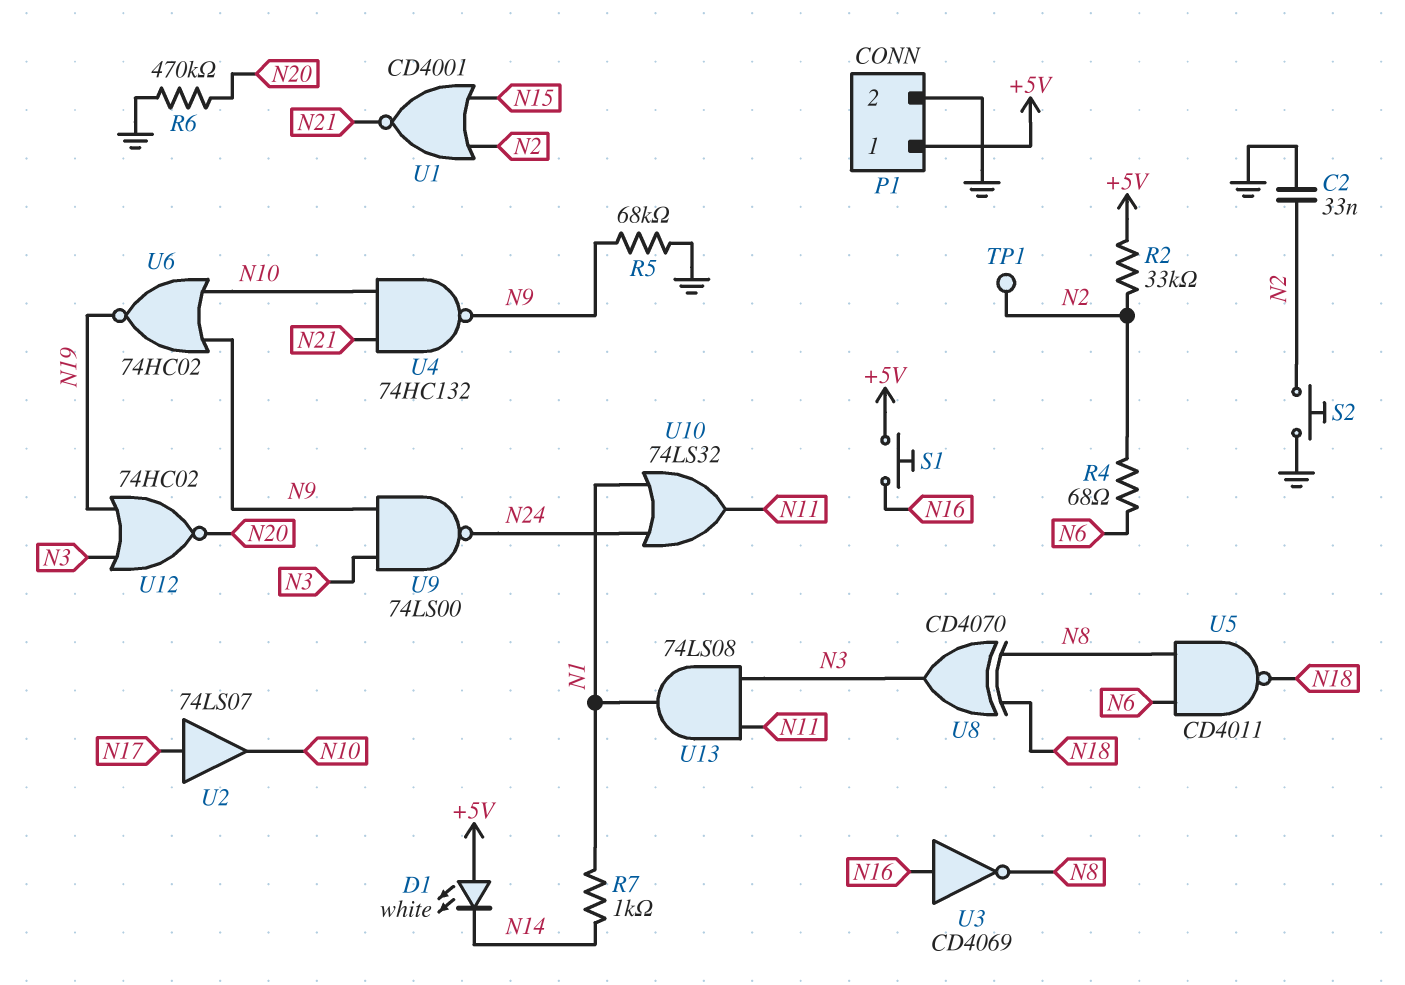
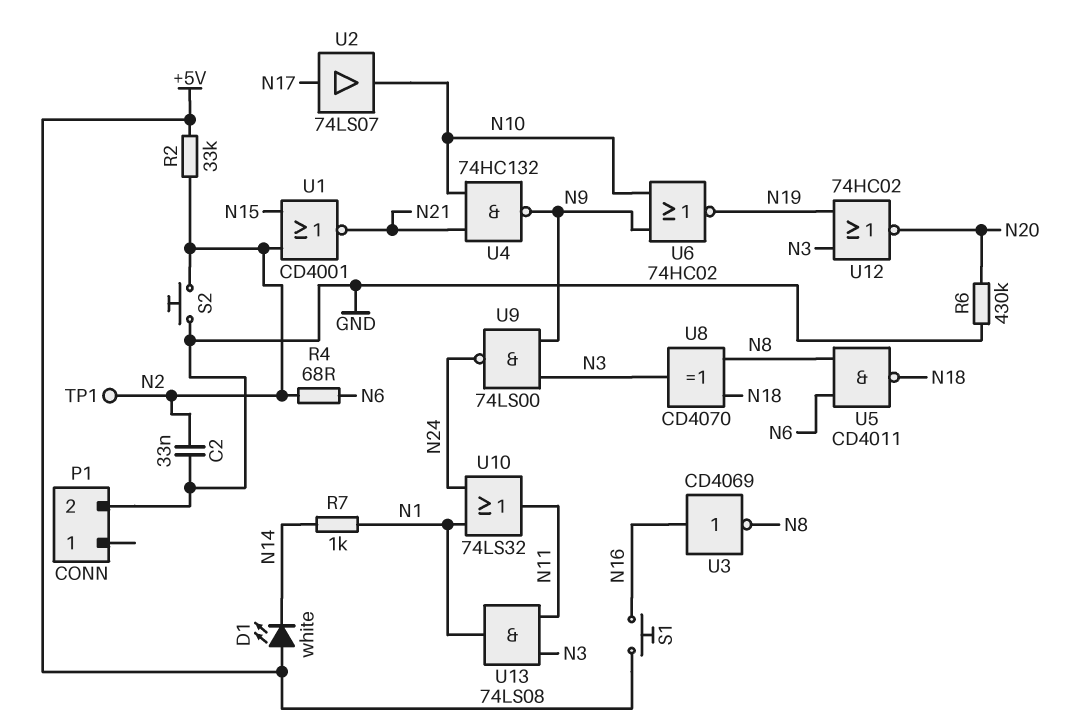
P1 pin 1: +5V -> none
R5: 68k (GND, N9) -> none
R6: 470k (GND, N20) -> 430k (GND, N20)

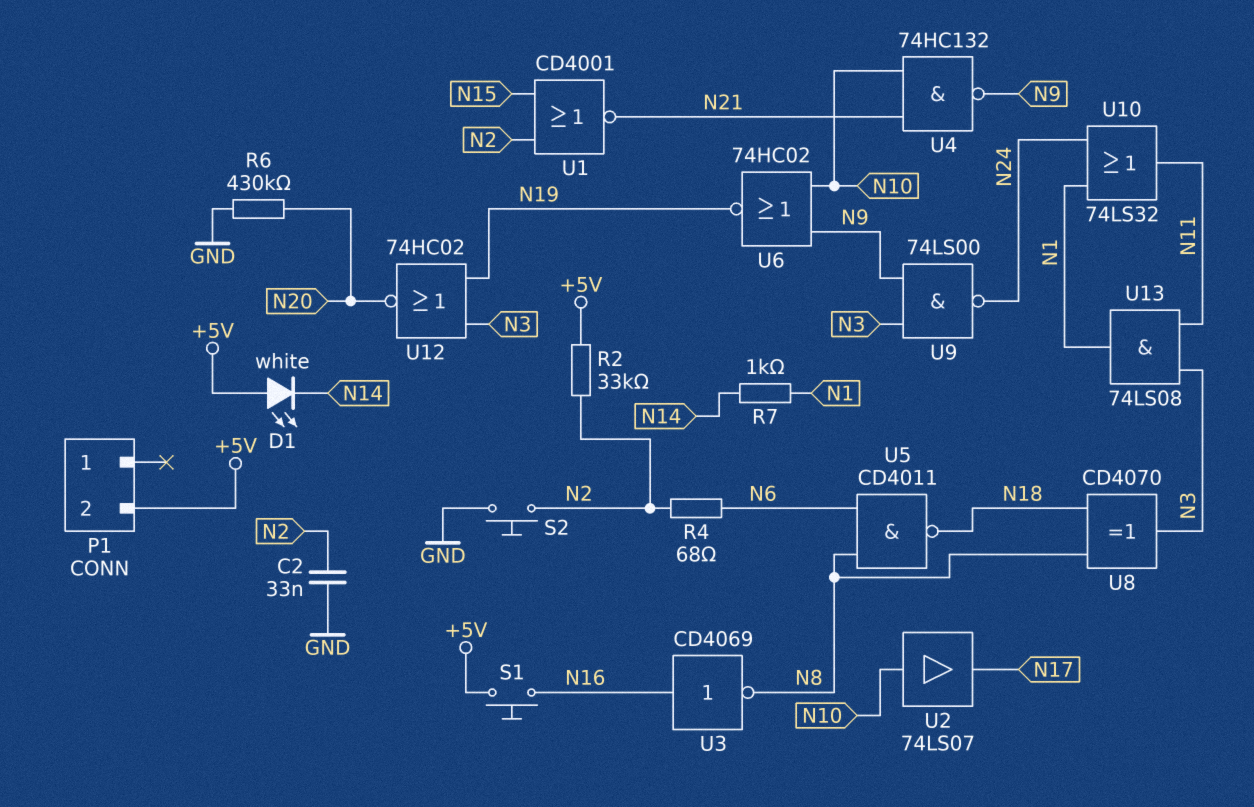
P1 pin 2: GND -> +5V
TP1: test point (N2) -> none
U2: buffer 74LS07 (in N17, out N10) -> buffer 74LS07 (in N10, out N17)

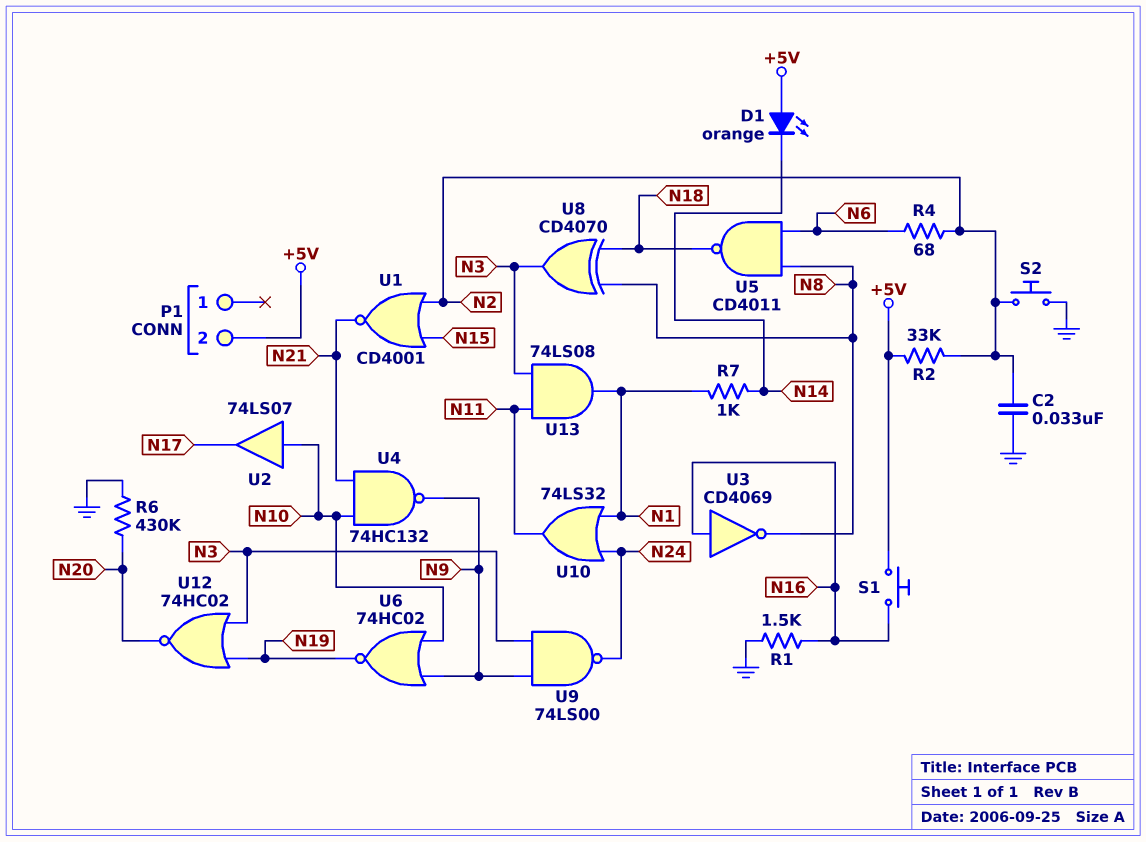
D1: LED white (A +5V, K N14) -> LED orange (A +5V, K N14)
R1: none -> 1.5k (GND, N16)

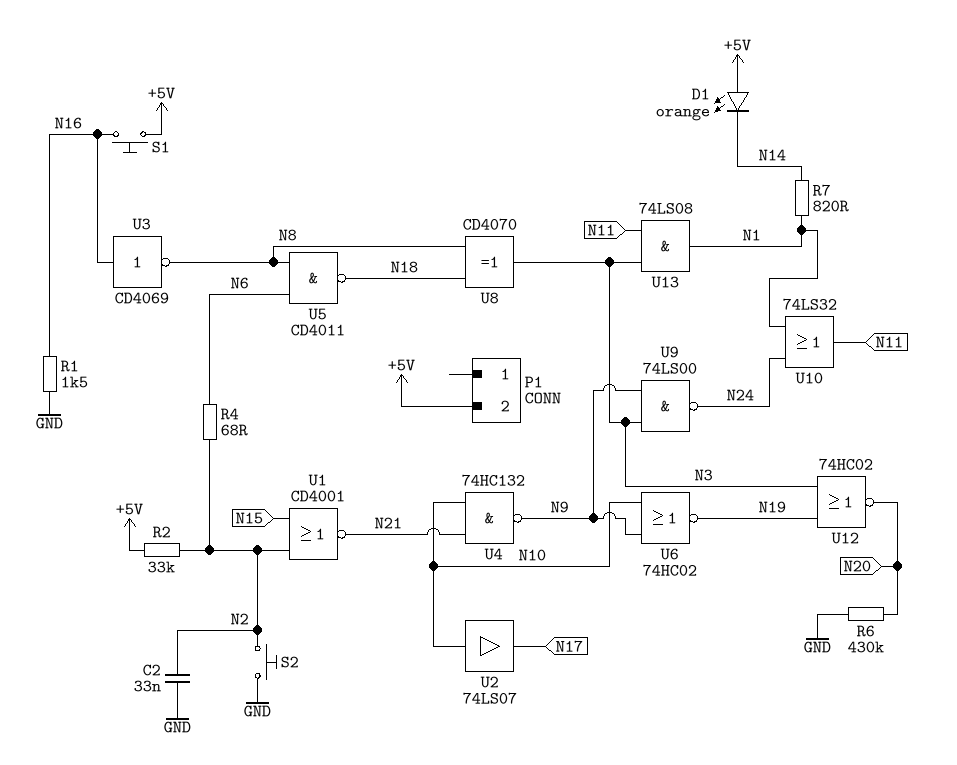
R7: 1k (N1, N14) -> 820 (N1, N14)

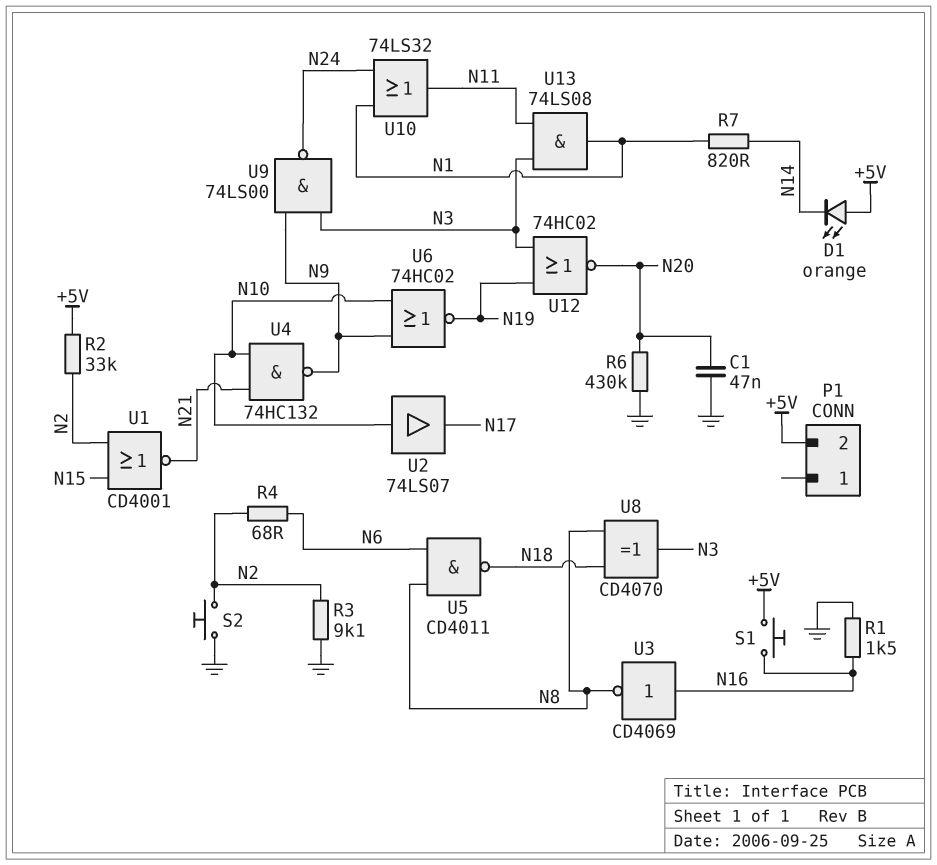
C1: none -> 47nF (GND, N20)
C2: 33nF (GND, N2) -> none
R3: none -> 9.1k (GND, N2)

